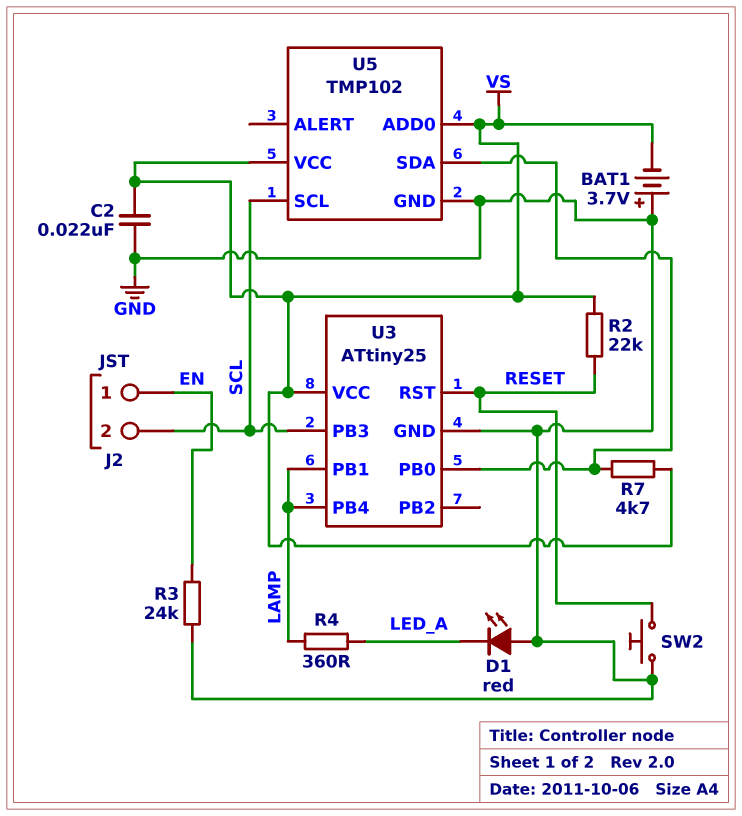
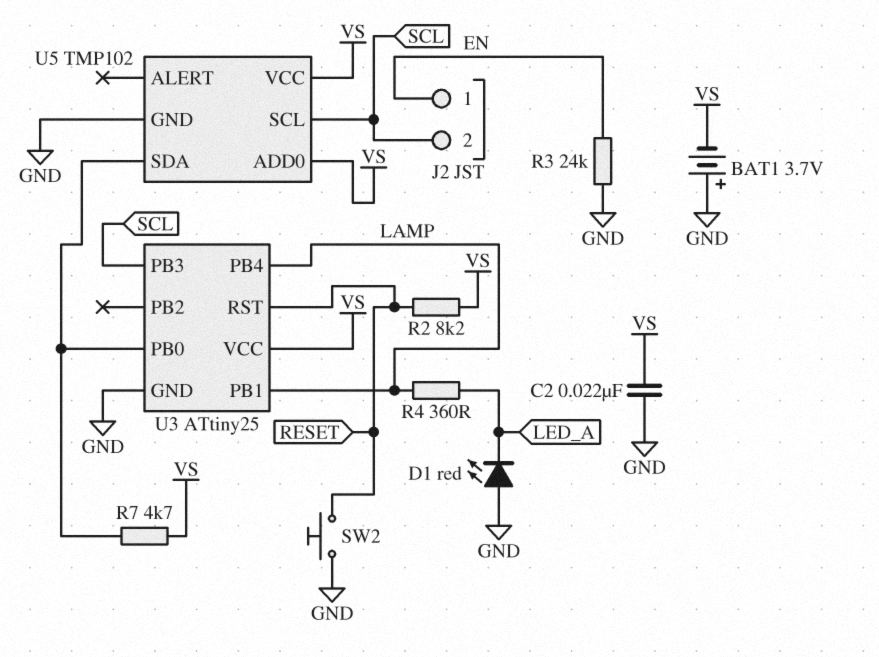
R2: 22k (RESET, VS) -> 8.2k (RESET, VS)

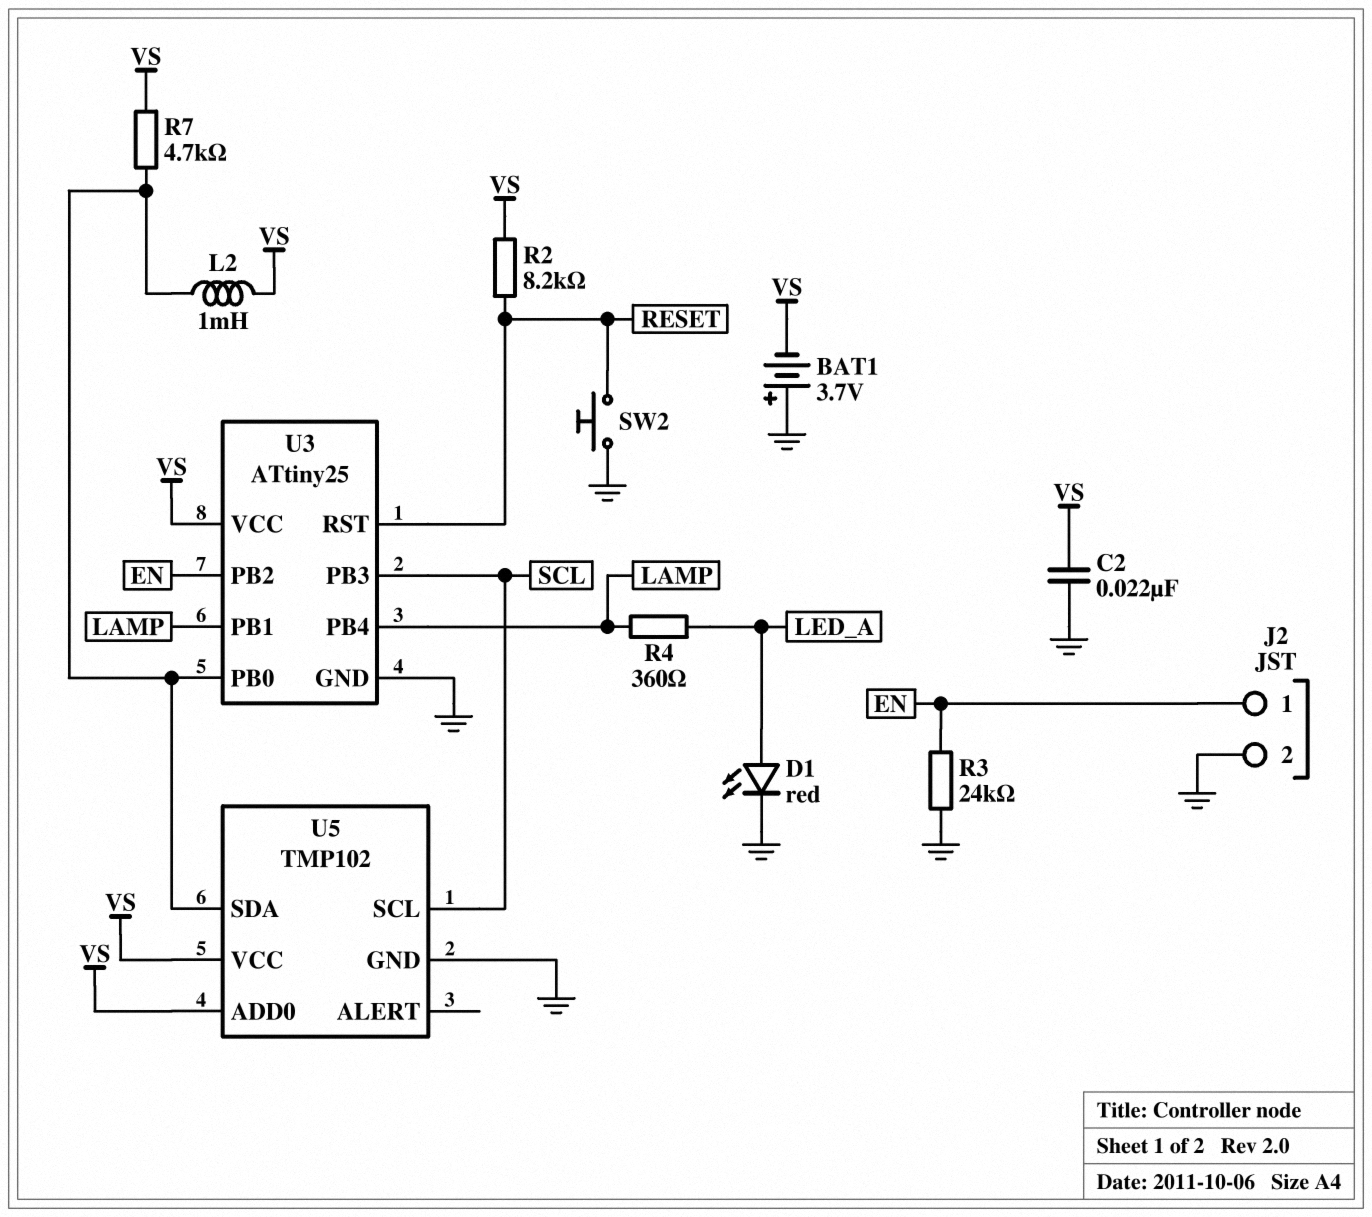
D1: LED red (A GND, K LED_A) -> LED red (A LED_A, K GND)
J2 pin 2: SCL -> GND
L2: none -> 1mH (U3/PB0, VS)
U3 pin PB2: none -> EN

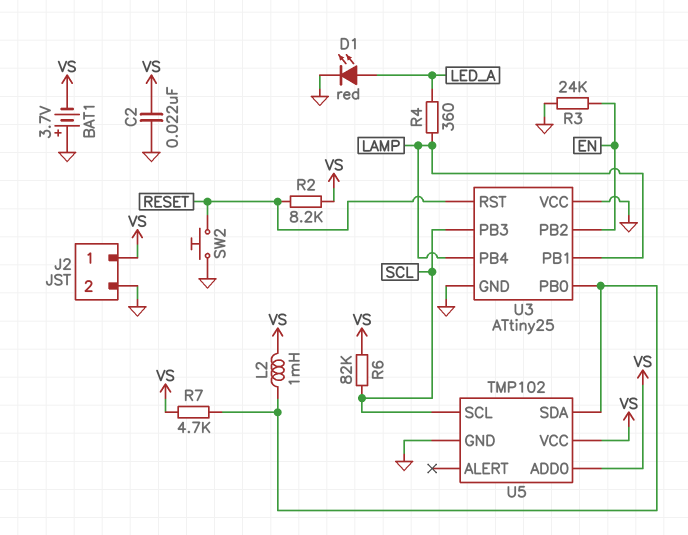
J2 pin 1: EN -> VS
R6: none -> 82k (SCL, VS)
U3 pin VCC: VS -> GND

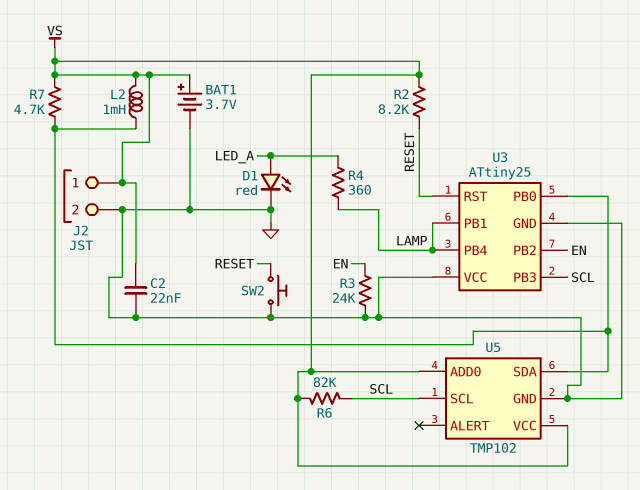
BAT1: 3.7V (plus GND, minus VS) -> 3.7V (plus VS, minus GND)

